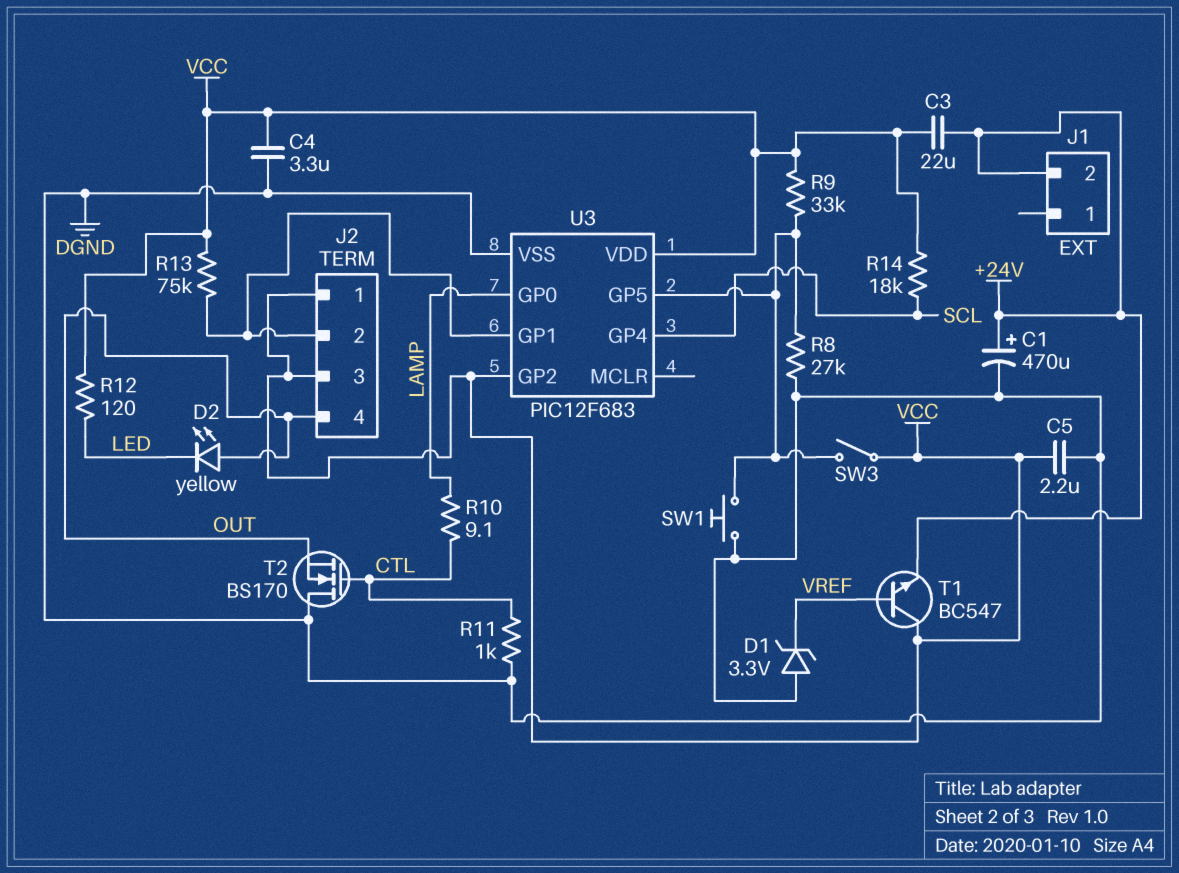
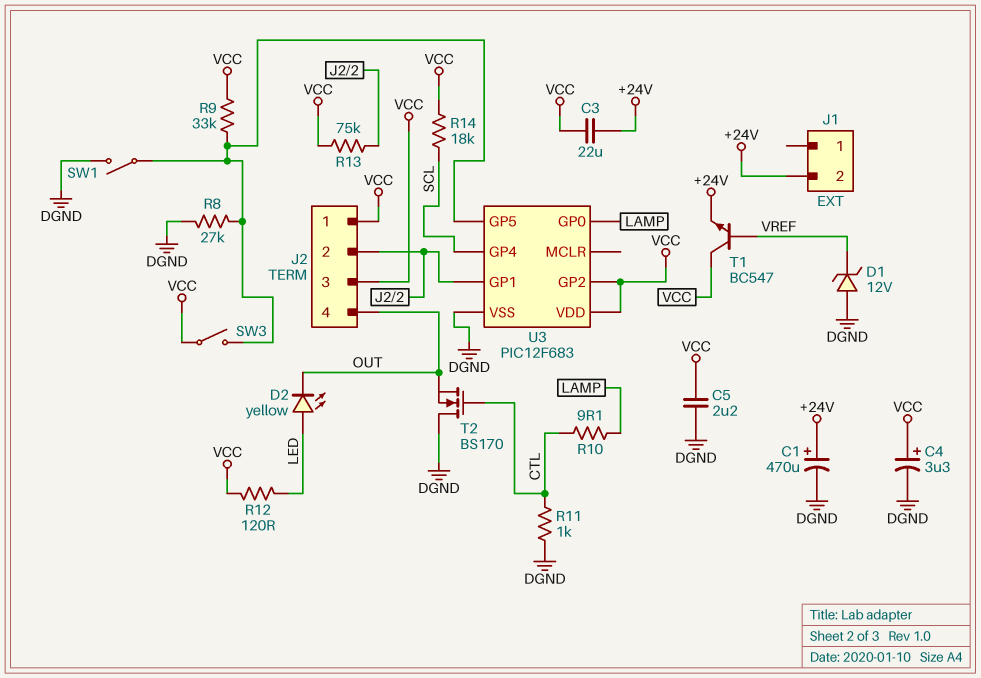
C4: 3.3uF (DGND, VCC) -> 3.3uF (plus VCC, minus DGND)
D1: zener 3.3V (A DGND, K VREF) -> zener 12V (A DGND, K VREF)
D2: LED yellow (A OUT, K LED) -> LED yellow (A LED, K OUT)
SW1: button (DGND, U3/GP5) -> switch (DGND, U3/GP5)

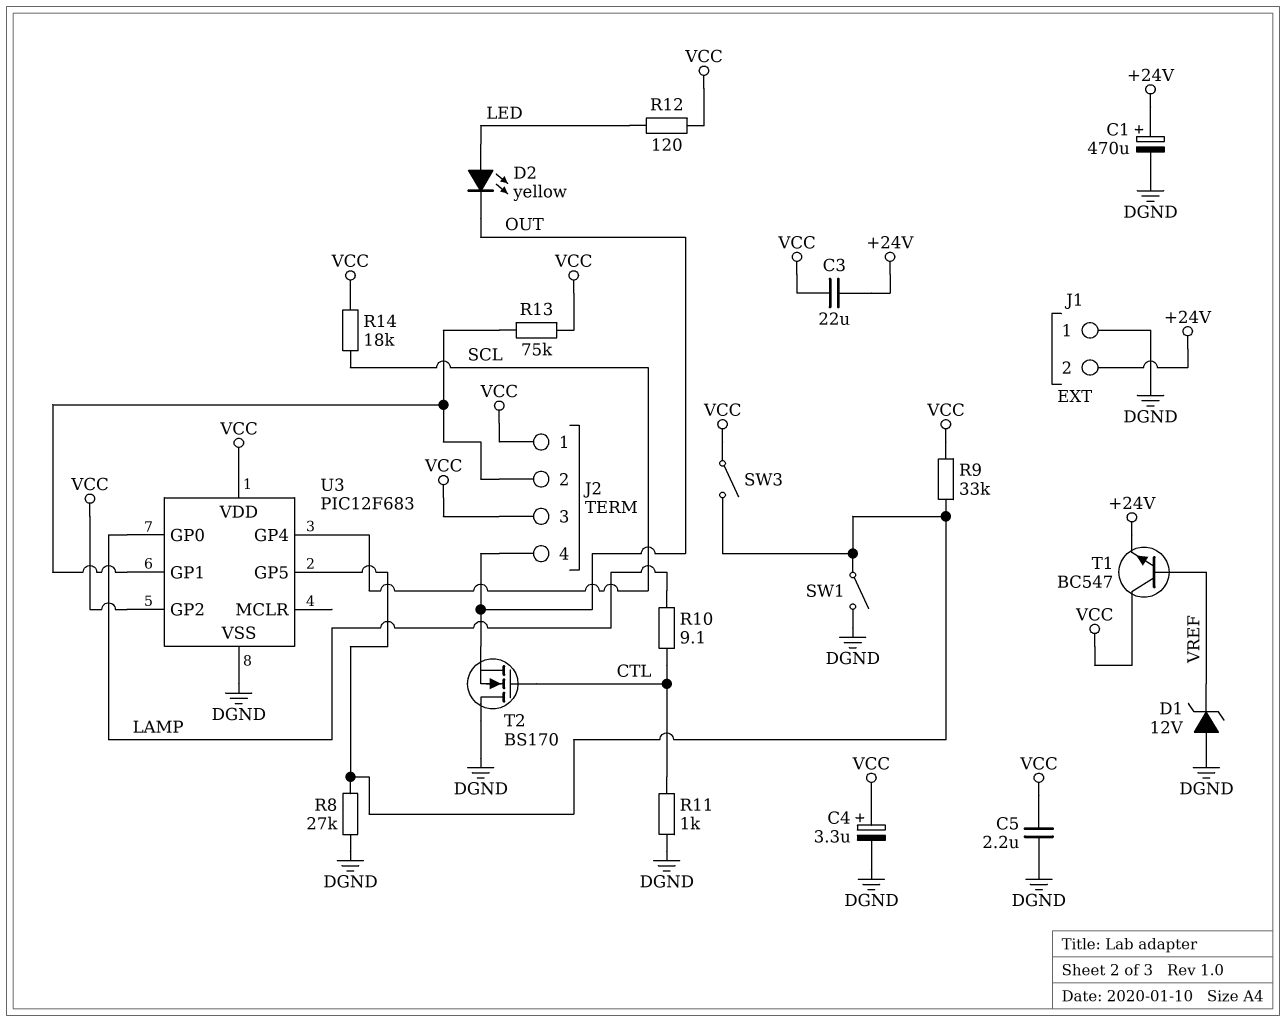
J1 pin 1: none -> DGND

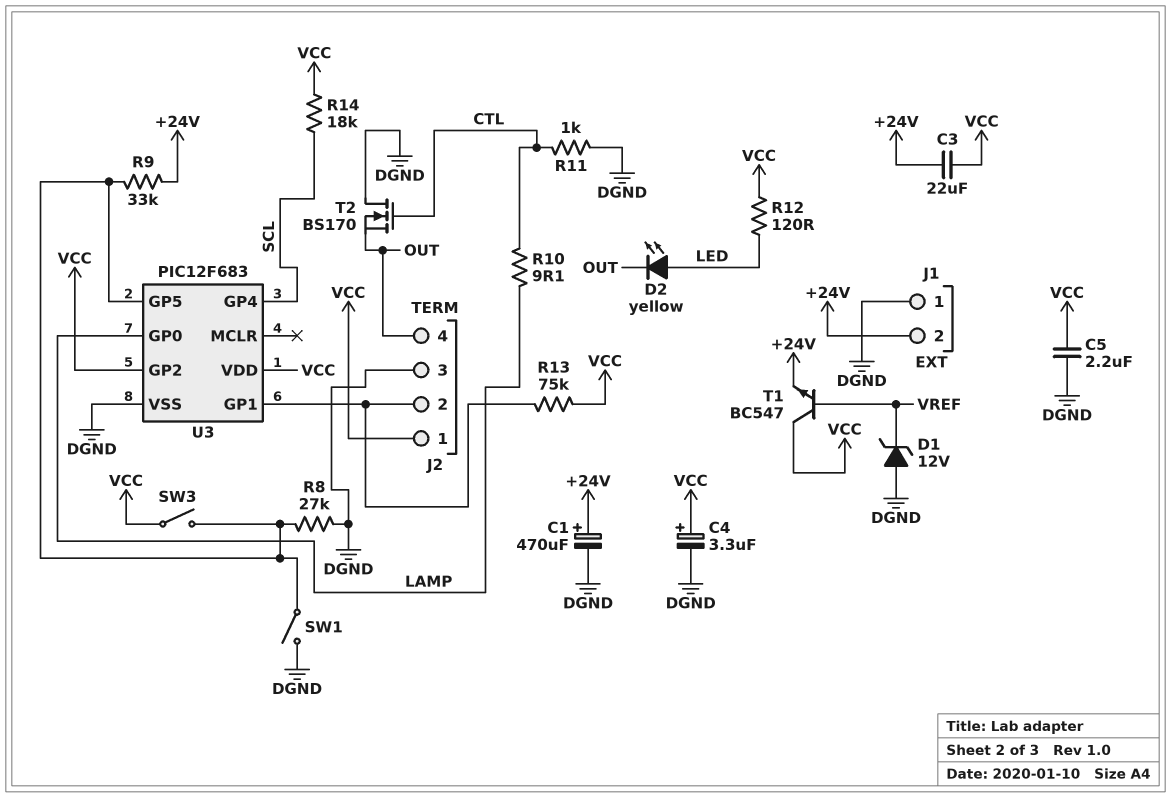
J2 pin 3: VCC -> DGND
R9: 33k (U3/GP5, VCC) -> 33k (+24V, U3/GP5)

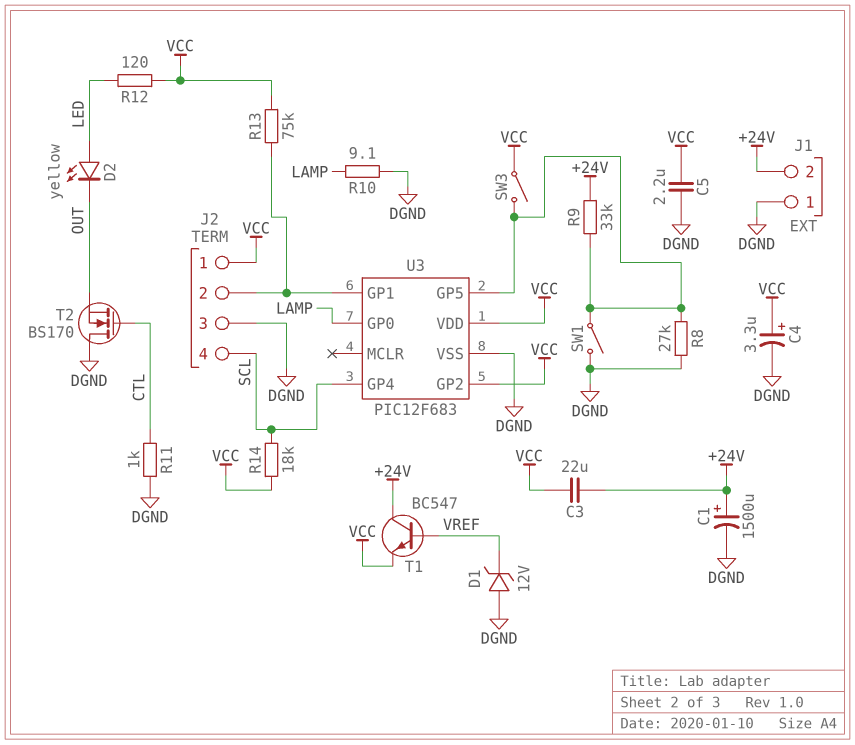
C1: 470uF (plus +24V, minus DGND) -> 1500uF (plus +24V, minus DGND)
J2 pin 4: OUT -> SCL
R10: 9.1 (CTL, LAMP) -> 9.1 (DGND, LAMP)
T1: NPN BC547 (B VREF, C VCC, E +24V) -> NPN BC547 (B VREF, C +24V, E VCC)

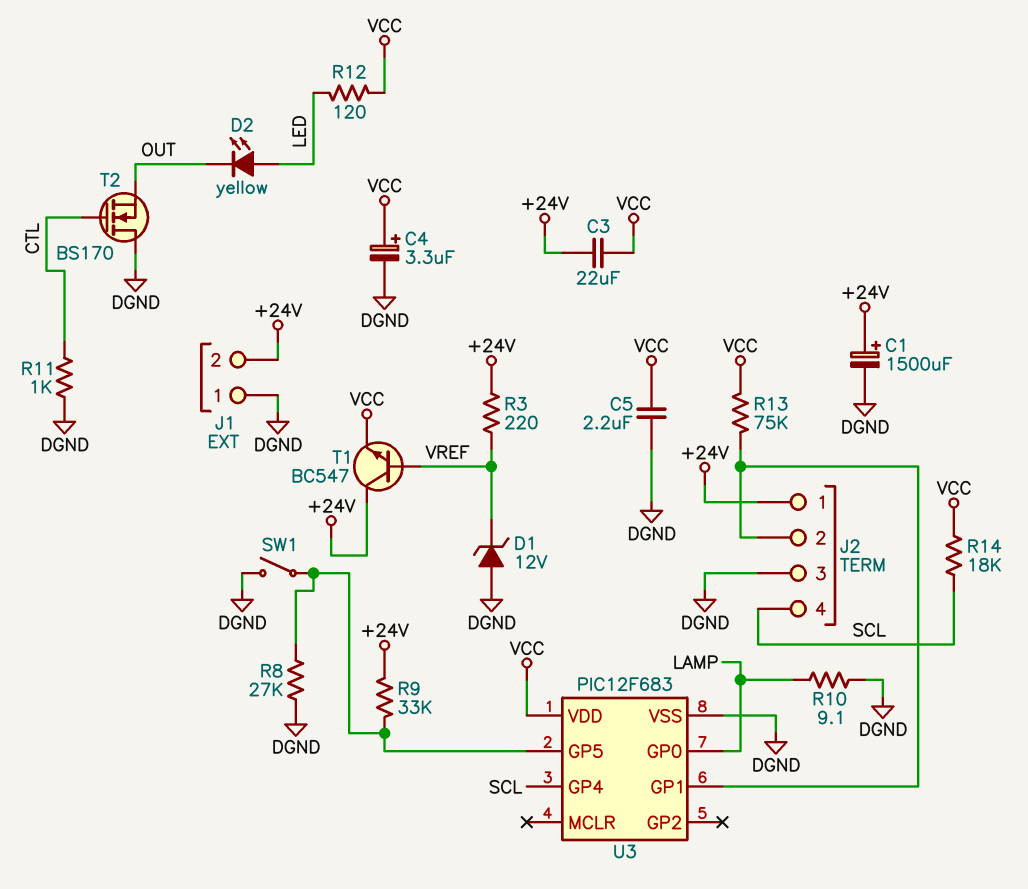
J2 pin 1: VCC -> +24V
R3: none -> 220 (+24V, VREF)
SW3: switch (U3/GP5, VCC) -> none
U3 pin GP2: VCC -> none

